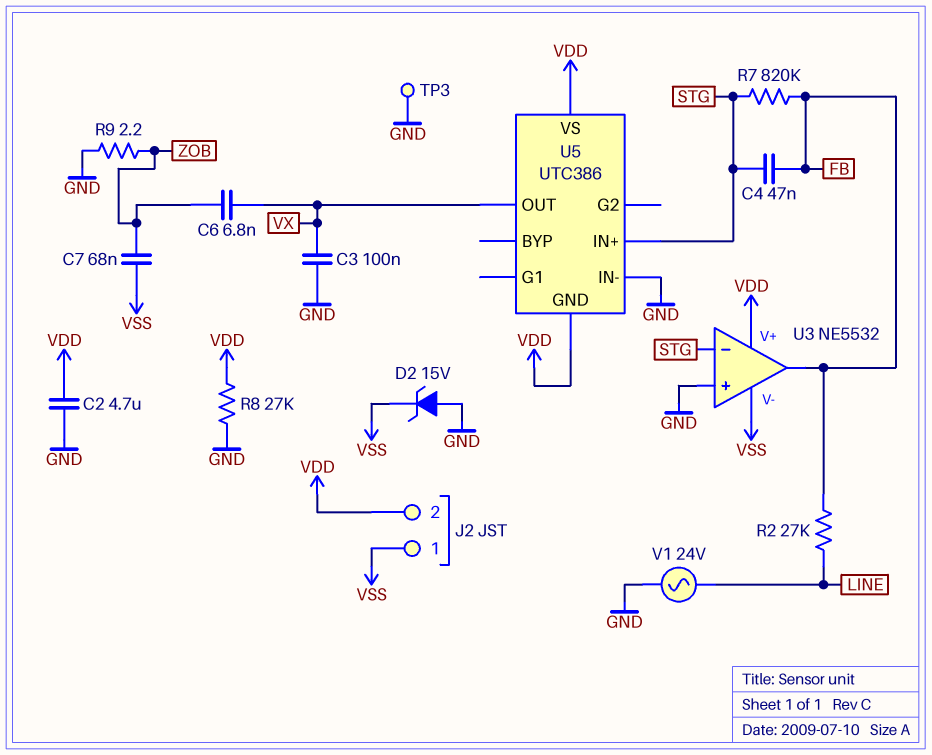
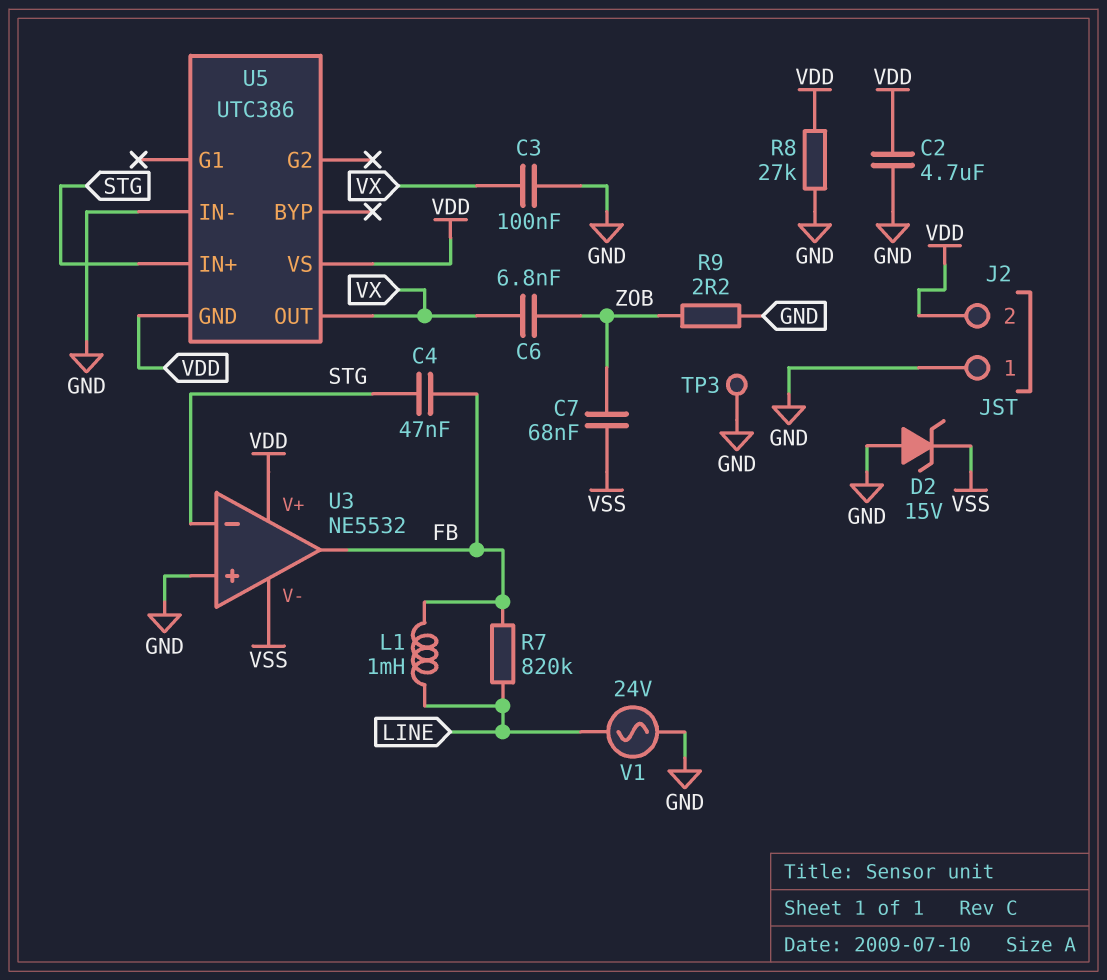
J2 pin 1: VSS -> GND
L1: none -> 1mH (FB, LINE)
R2: 27k (FB, LINE) -> none
R7: 820k (FB, STG) -> 820k (FB, LINE)

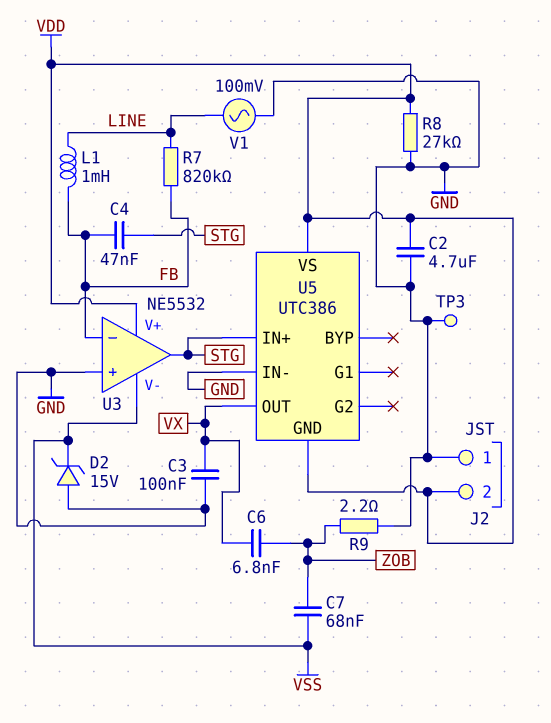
U3 pin in-: STG -> FB
U3 pin out: FB -> STG
V1: AC 24V (GND, LINE) -> AC 100mV (GND, LINE)

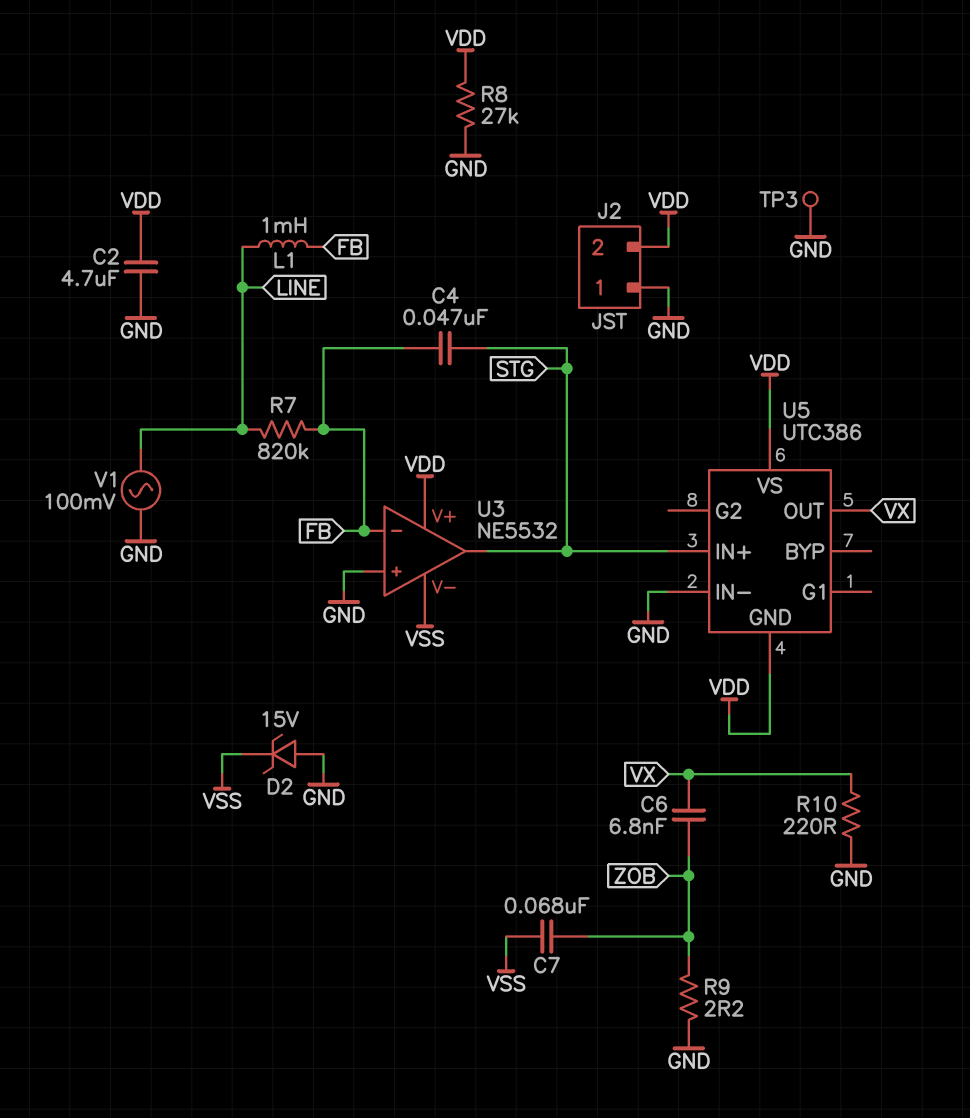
C3: 100nF (GND, VX) -> none
R10: none -> 220 (GND, VX)

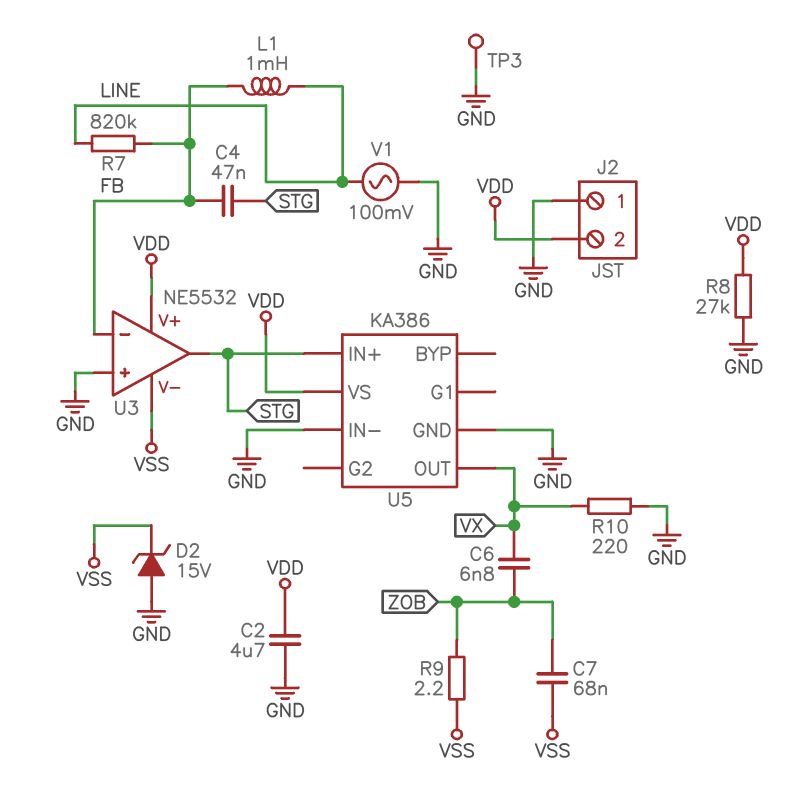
R9: 2.2 (GND, ZOB) -> 2.2 (VSS, ZOB)
U5: UTC386 -> KA386
U5 pin GND: VDD -> GND

